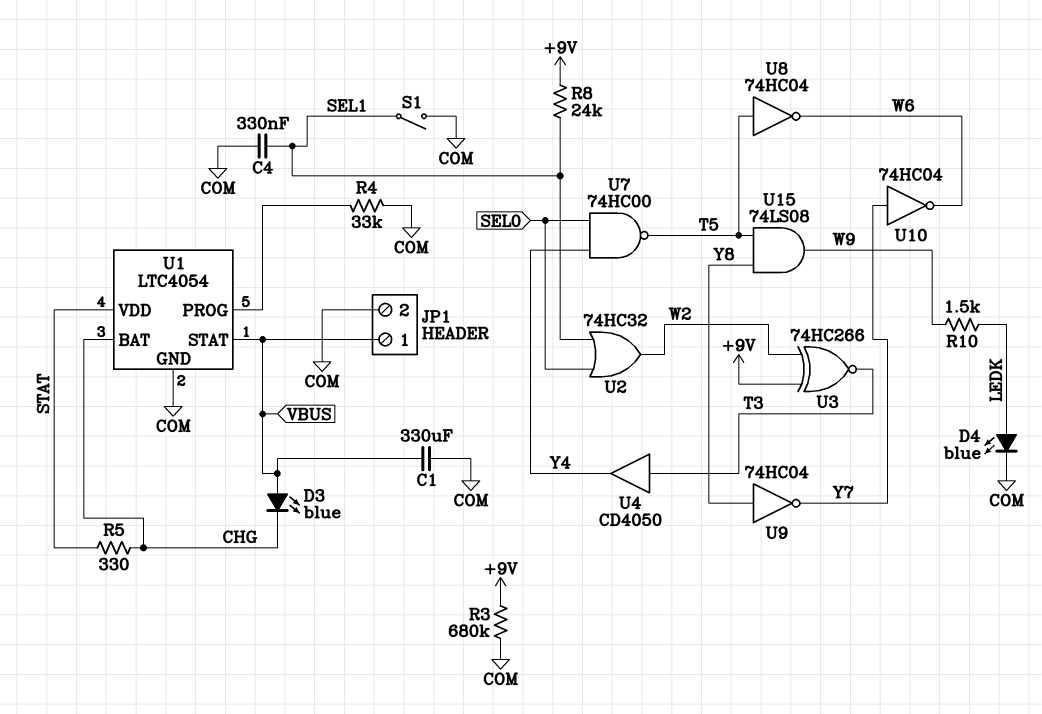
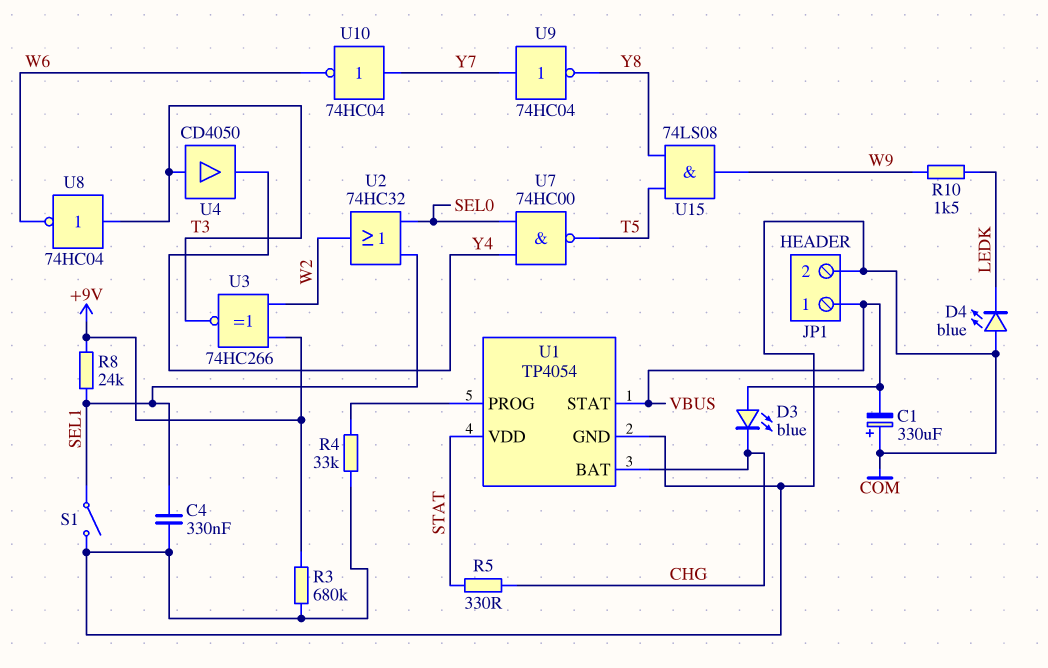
C1: 330uF (COM, VBUS) -> 330uF (plus COM, minus VBUS)
D4: LED blue (A LEDK, K COM) -> LED blue (A COM, K LEDK)
U1: LTC4054 -> TP4054
U8: NOT 74HC04 (in T5, out W6) -> NOT 74HC04 (in T3, out W6)
U9: NOT 74HC04 (in Y8, out Y7) -> NOT 74HC04 (in Y7, out Y8)

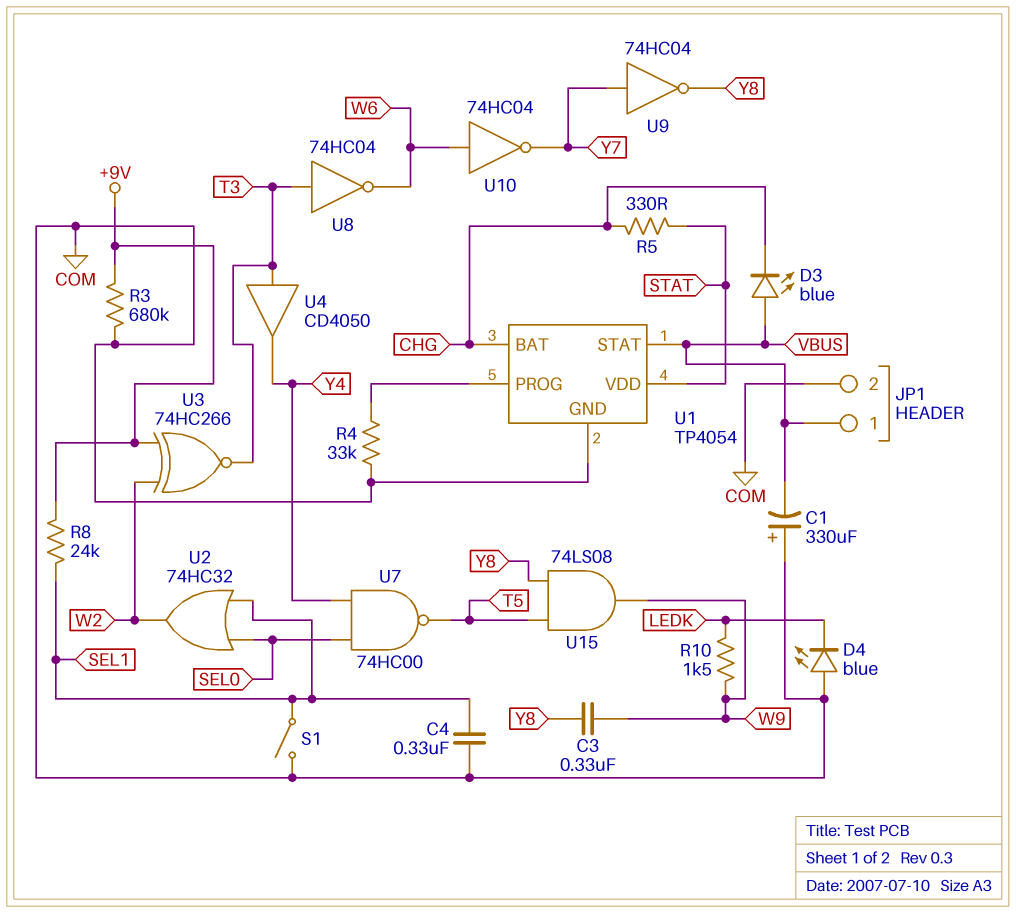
C3: none -> 330nF (W9, Y8)
U10: NOT 74HC04 (in Y7, out W6) -> NOT 74HC04 (in W6, out Y7)

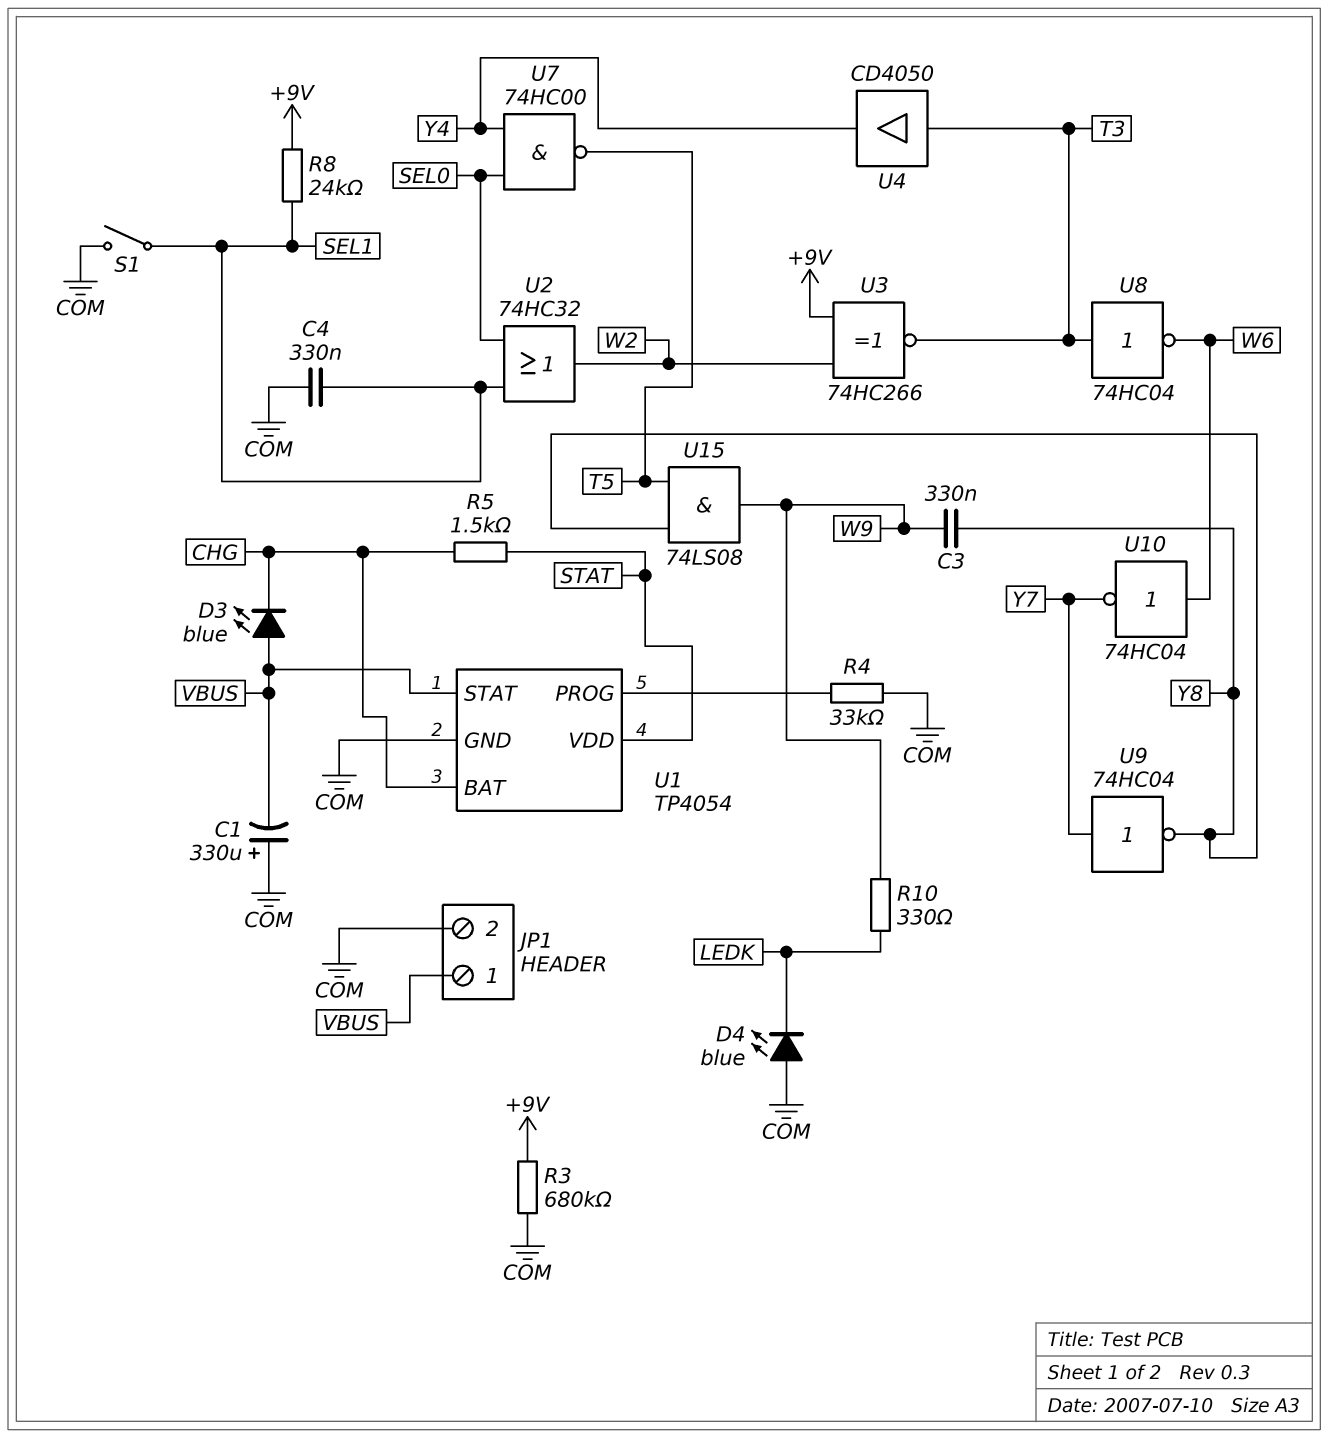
R5: 330 (CHG, STAT) -> 1.5k (CHG, STAT)
R10: 1.5k (LEDK, W9) -> 330 (LEDK, W9)

